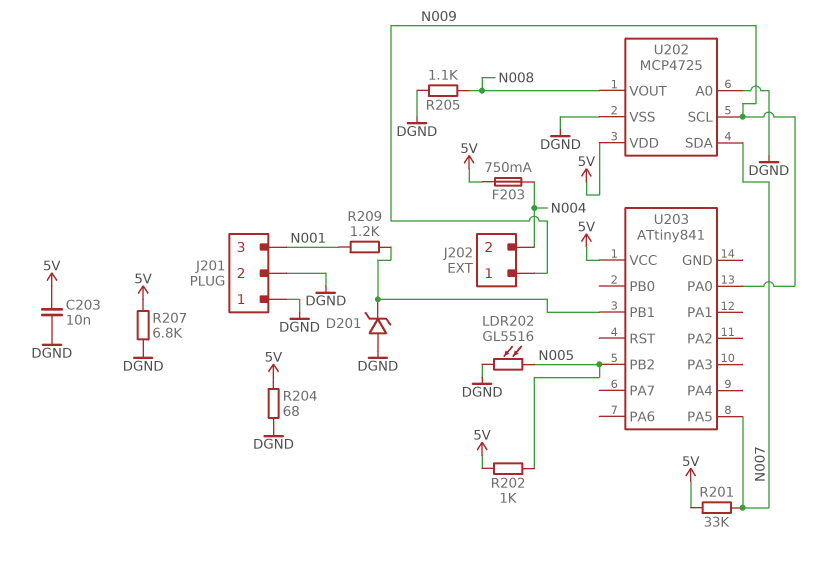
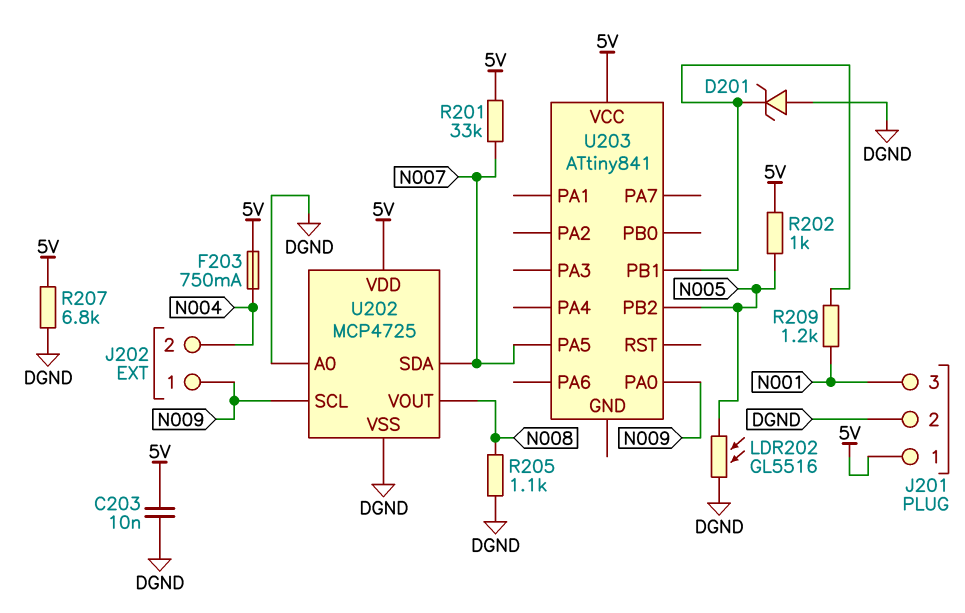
J201 pin 1: DGND -> 5V
R204: 68 (5V, DGND) -> none

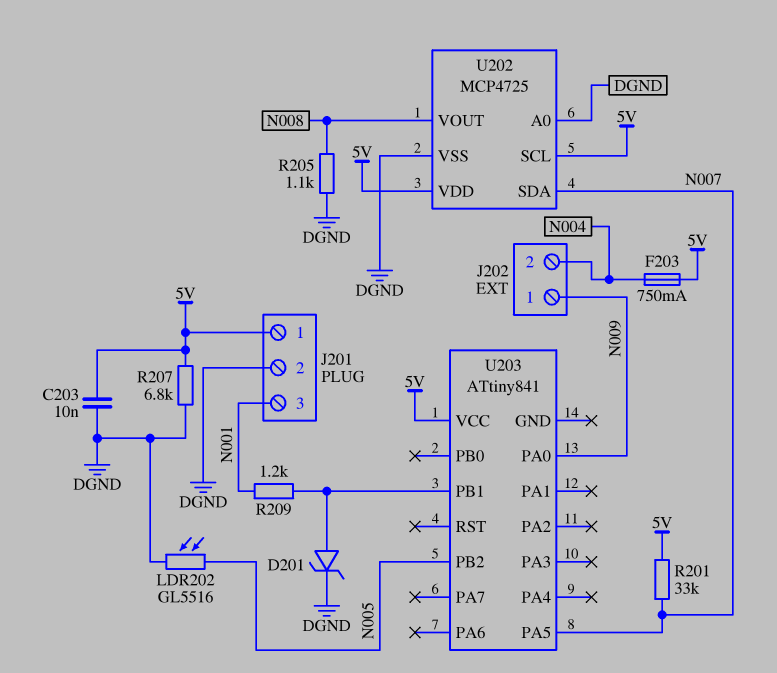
D201: zener (A DGND, K U203/PB1) -> zener (A U203/PB1, K DGND)
R202: 1k (5V, N005) -> none
U202 pin SCL: N009 -> 5V

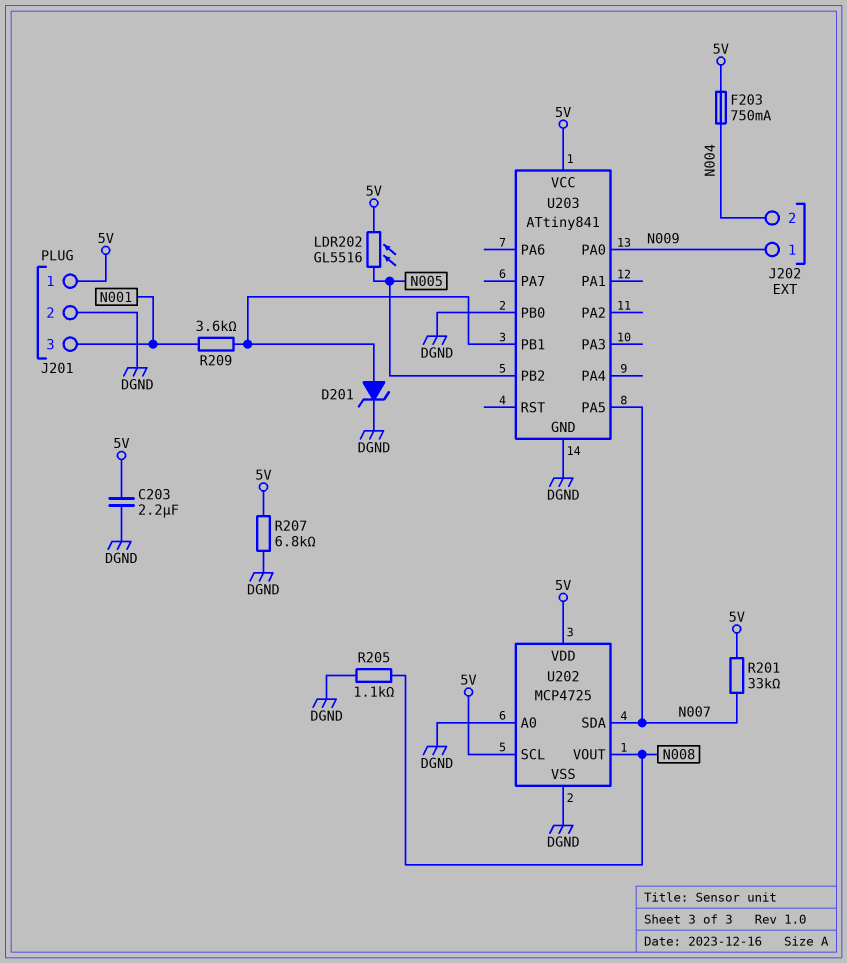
C203: 10nF (5V, DGND) -> 2.2uF (5V, DGND)
LDR202: GL5516 (DGND, N005) -> GL5516 (5V, N005)
R209: 1.2k (N001, U203/PB1) -> 3.6k (N001, U203/PB1)
U203 pin GND: none -> DGND
U203 pin PB0: none -> DGND

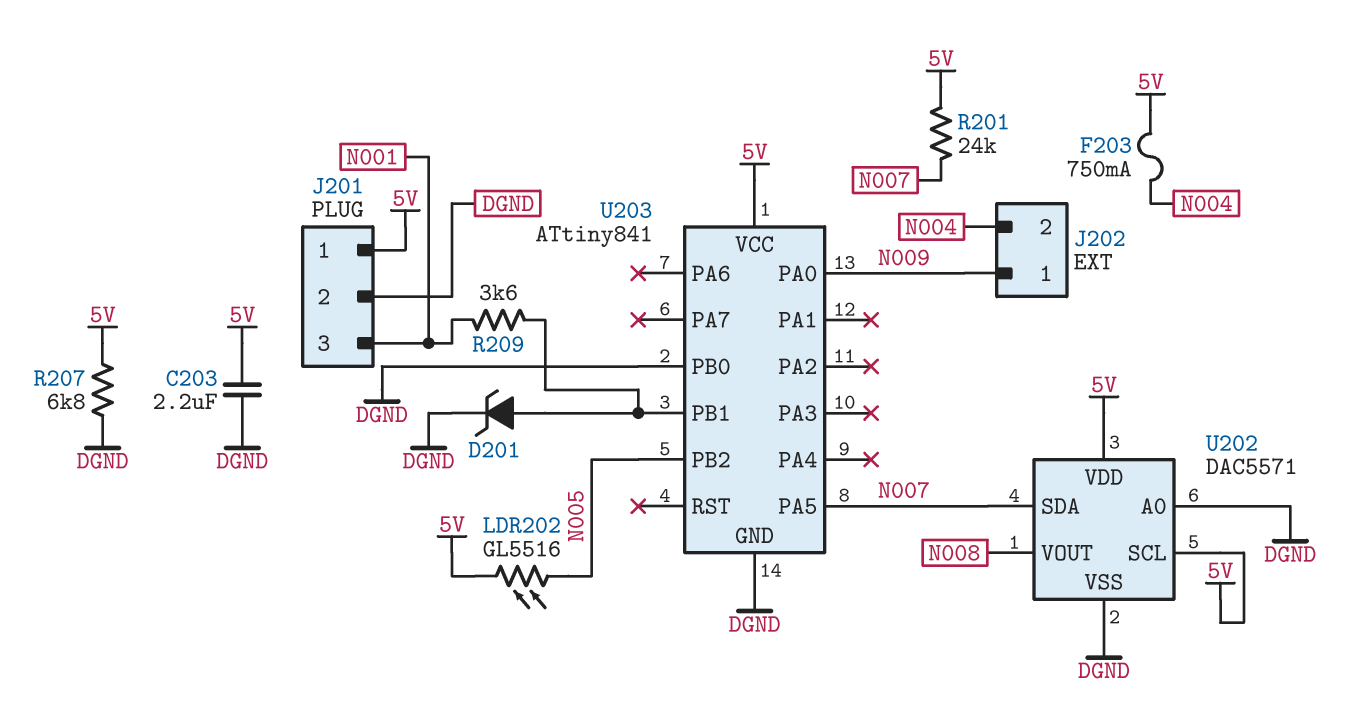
R201: 33k (5V, N007) -> 24k (5V, N007)
R205: 1.1k (DGND, N008) -> none
U202: MCP4725 -> DAC5571

